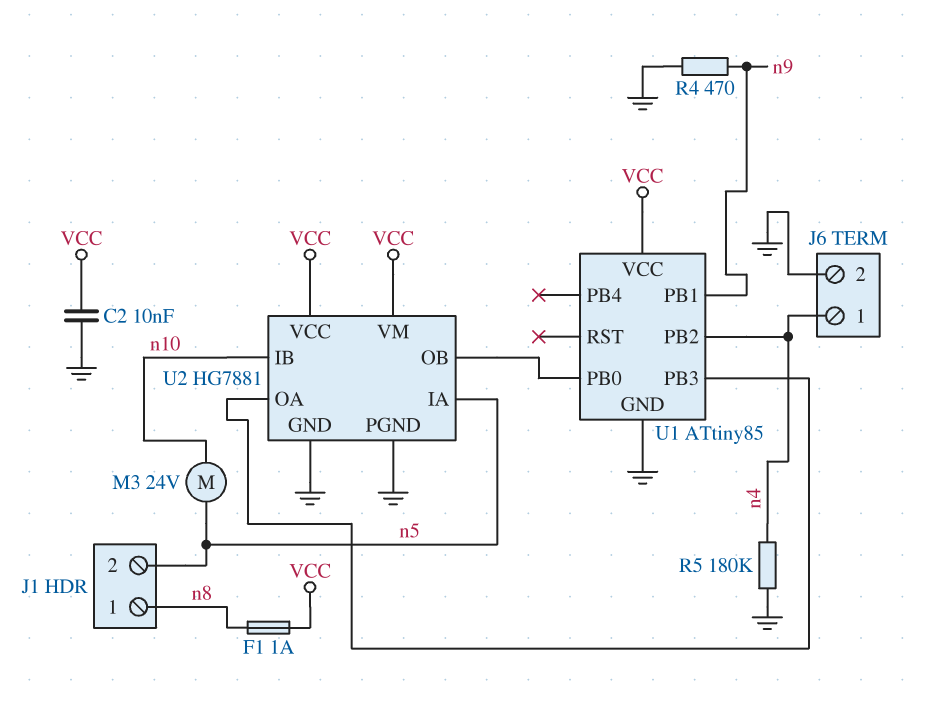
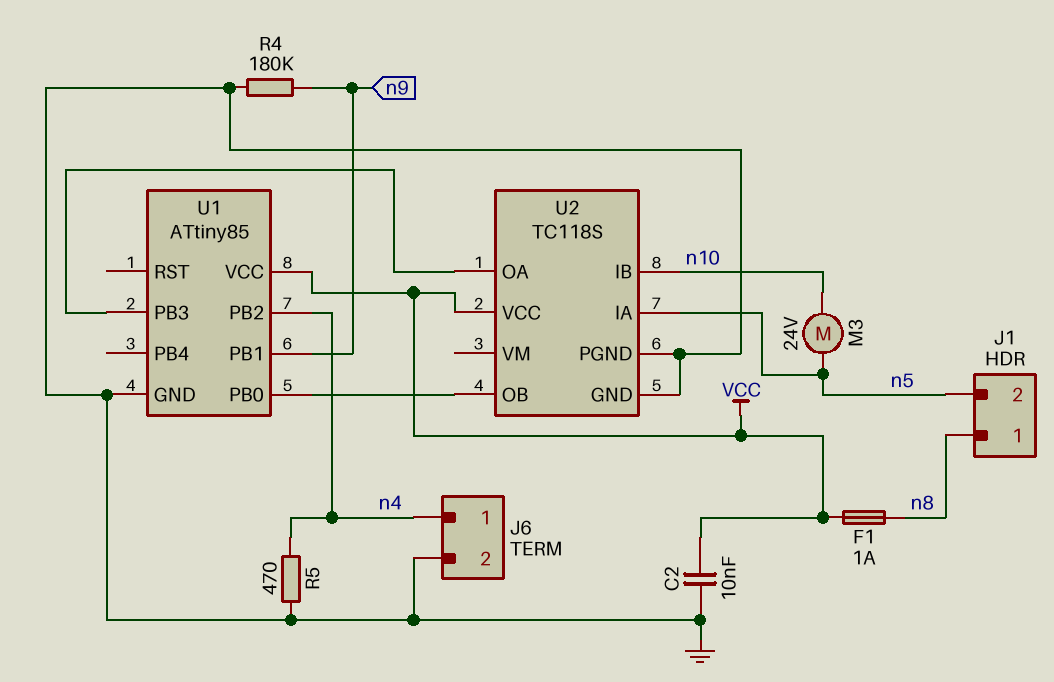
R4: 470 (GND, n9) -> 180k (GND, n9)
R5: 180k (GND, n4) -> 470 (GND, n4)
U2: HG7881 -> TC118S
U2 pin VM: VCC -> none

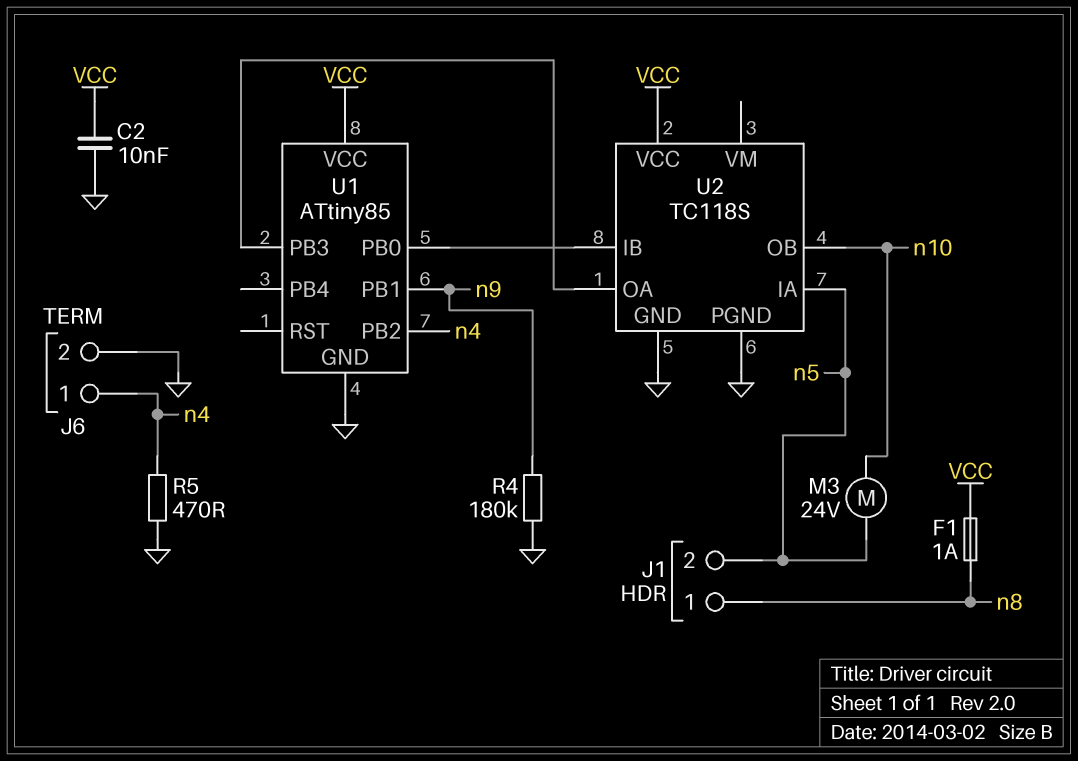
U2 pin IB: n10 -> U1/PB0
U2 pin OB: U1/PB0 -> n10

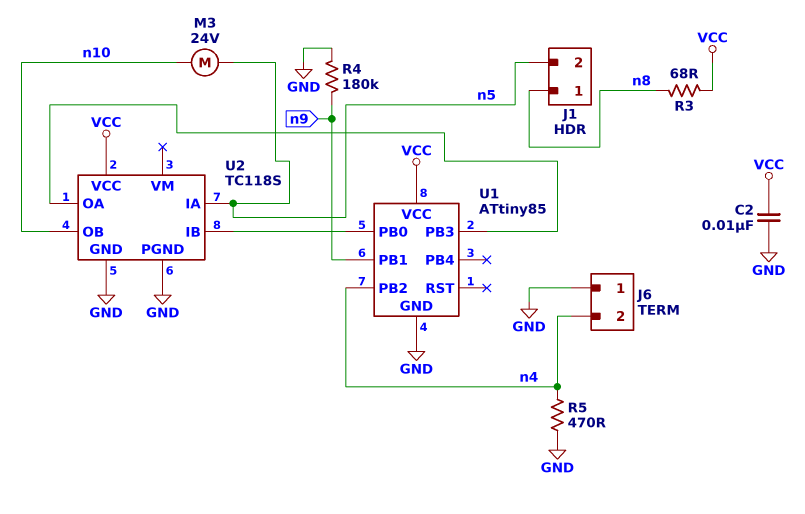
F1: 1A (VCC, n8) -> none
J6 pin 1: n4 -> GND
J6 pin 2: GND -> n4
R3: none -> 68 (VCC, n8)

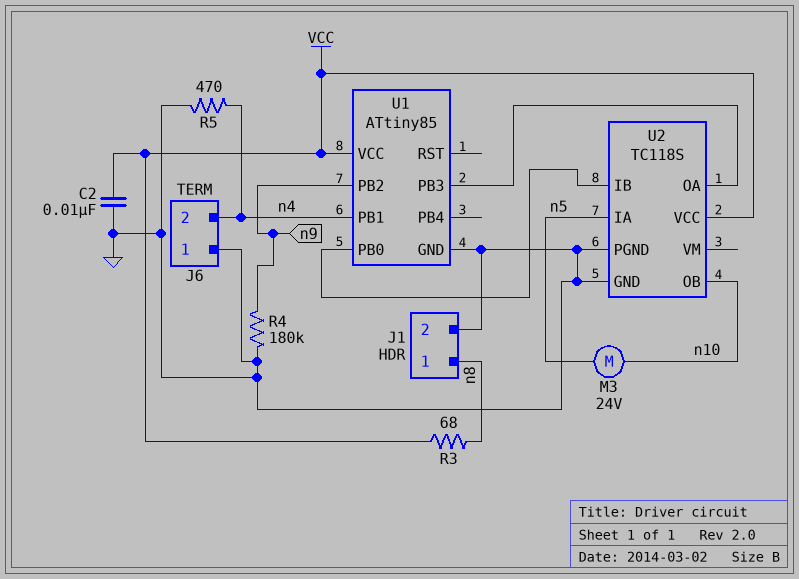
J1 pin 2: n5 -> GND
U1 pin PB1: n9 -> n4
U1 pin PB2: n4 -> n9

